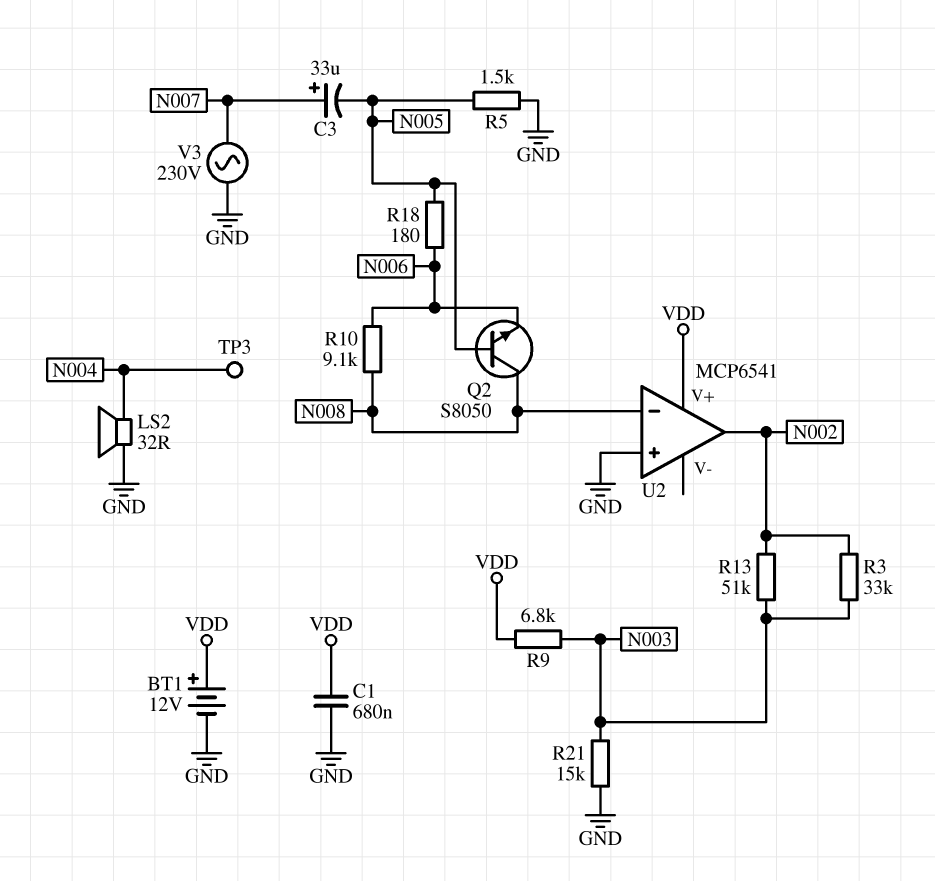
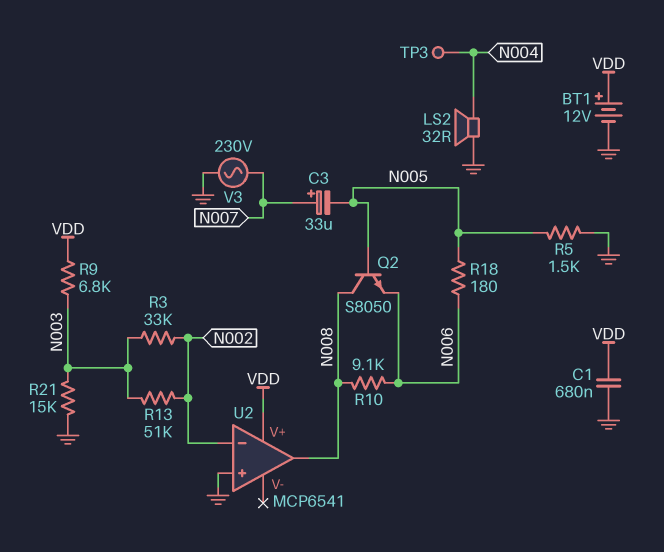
U2 pin in-: N008 -> N002
U2 pin out: N002 -> N008

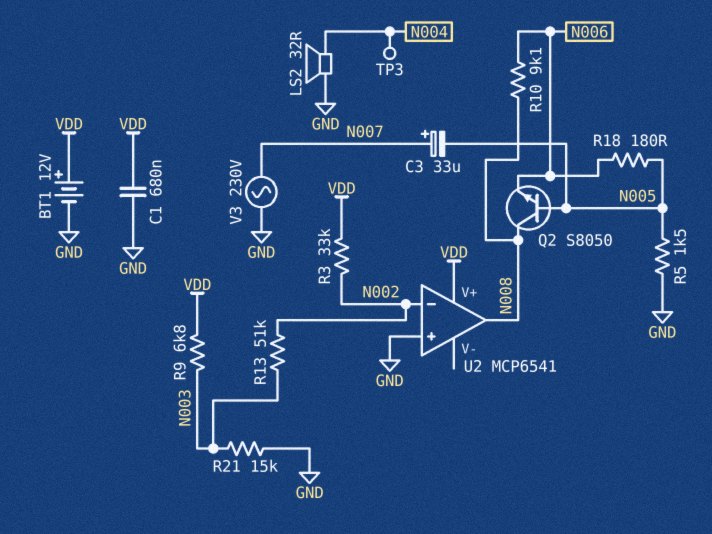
R3: 33k (N002, N003) -> 33k (N002, VDD)

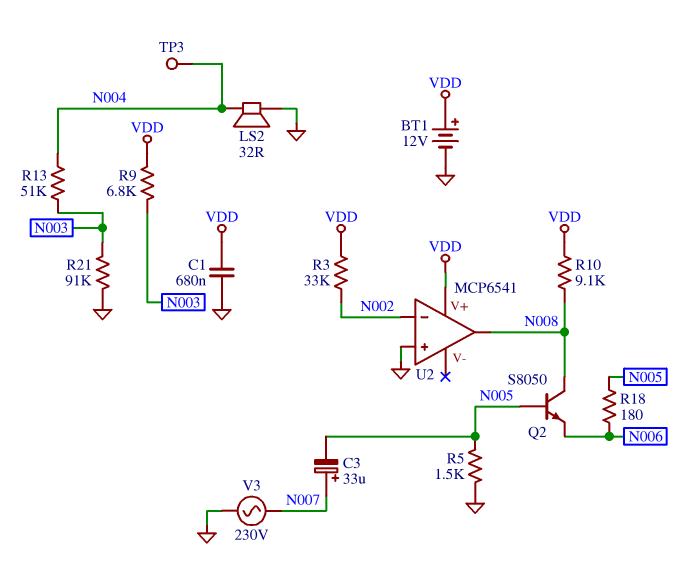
R10: 9.1k (N006, N008) -> 9.1k (N008, VDD)
R13: 51k (N002, N003) -> 51k (N003, N004)
R21: 15k (GND, N003) -> 91k (GND, N003)

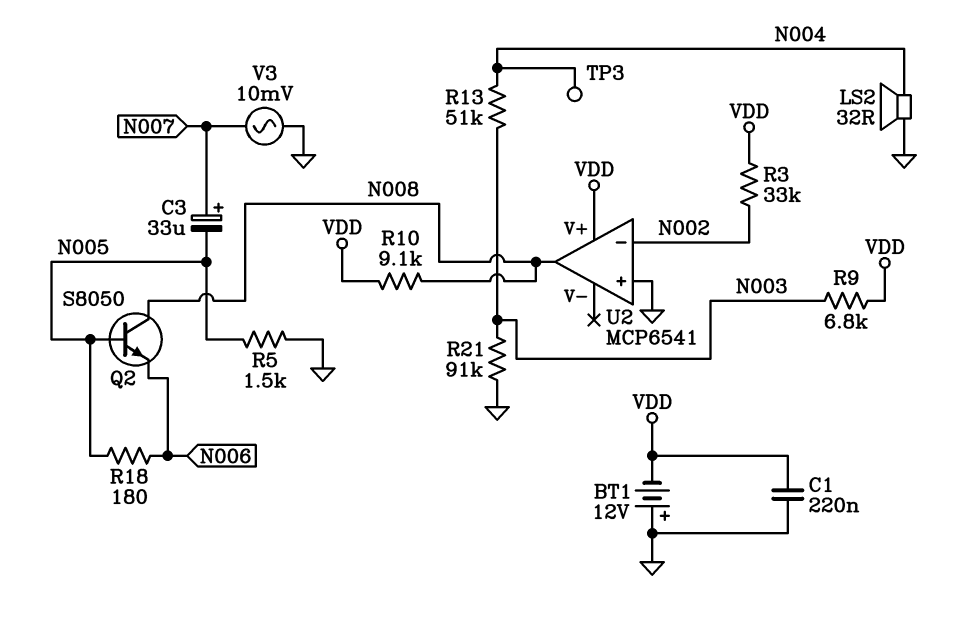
BT1: 12V (plus VDD, minus GND) -> 12V (plus GND, minus VDD)
C1: 680nF (GND, VDD) -> 220nF (GND, VDD)
V3: AC 230V (GND, N007) -> AC 10mV (GND, N007)

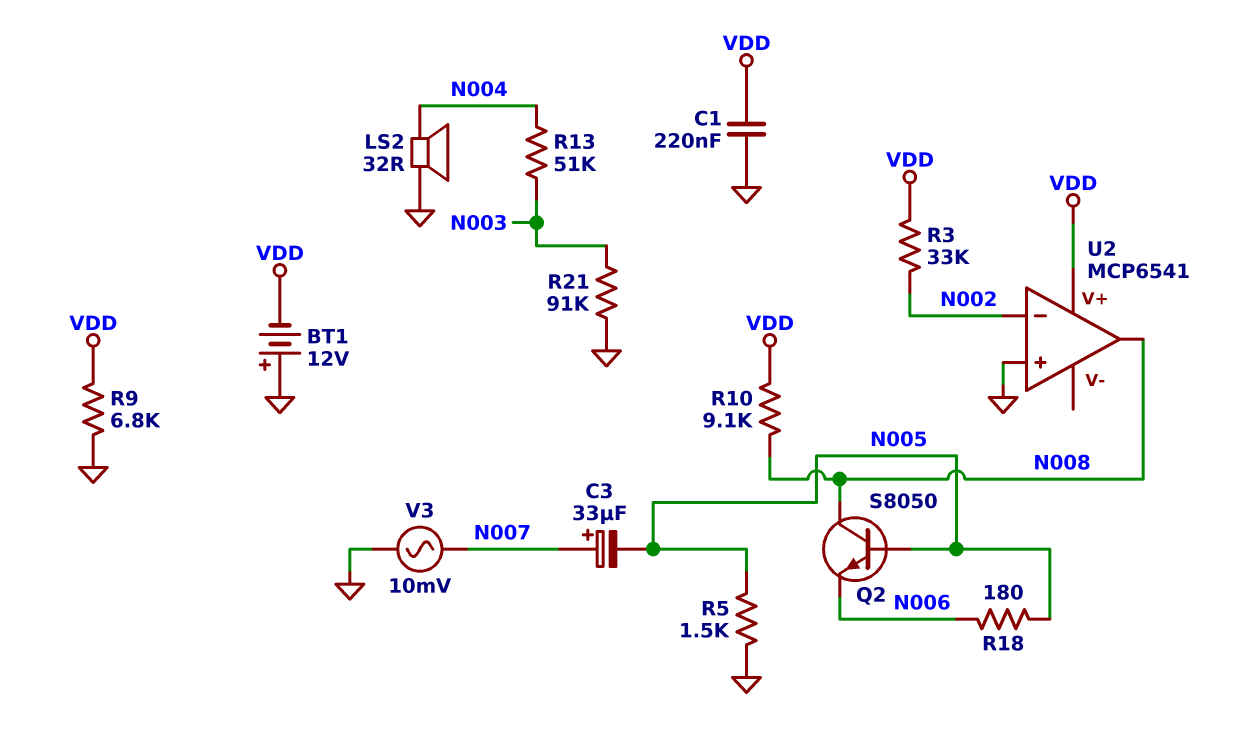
R9: 6.8k (N003, VDD) -> 6.8k (GND, VDD)
TP3: test point (N004) -> none

